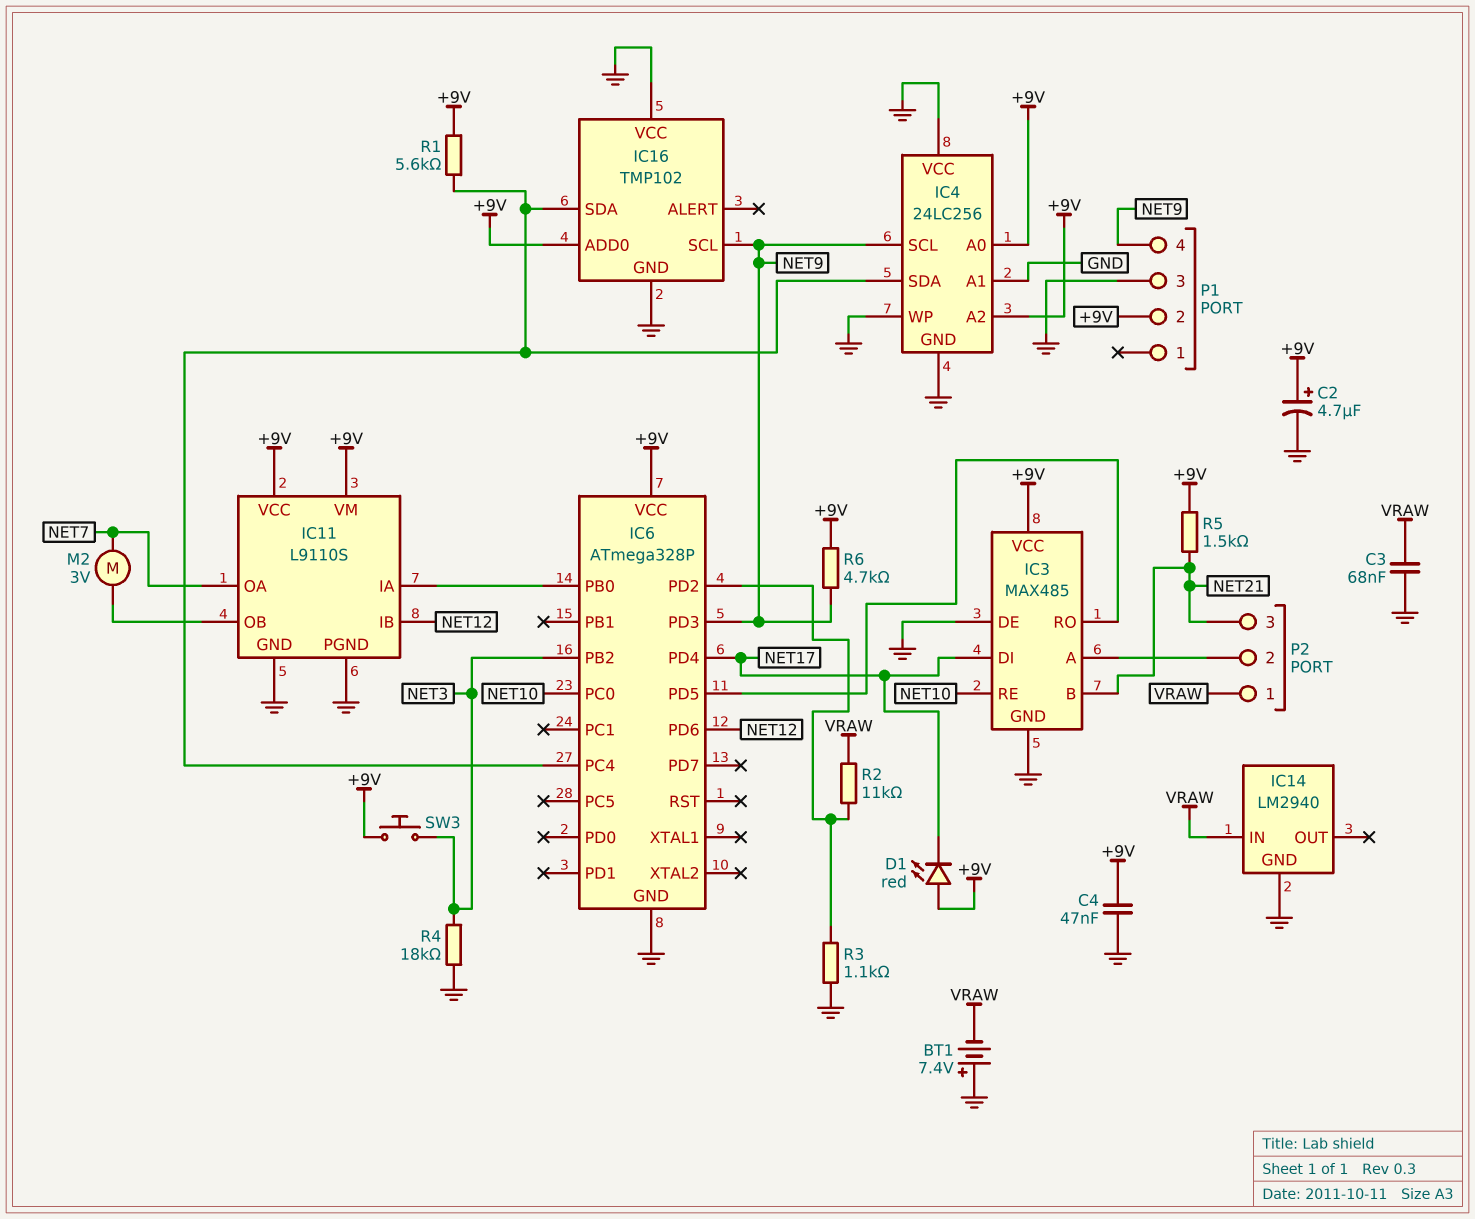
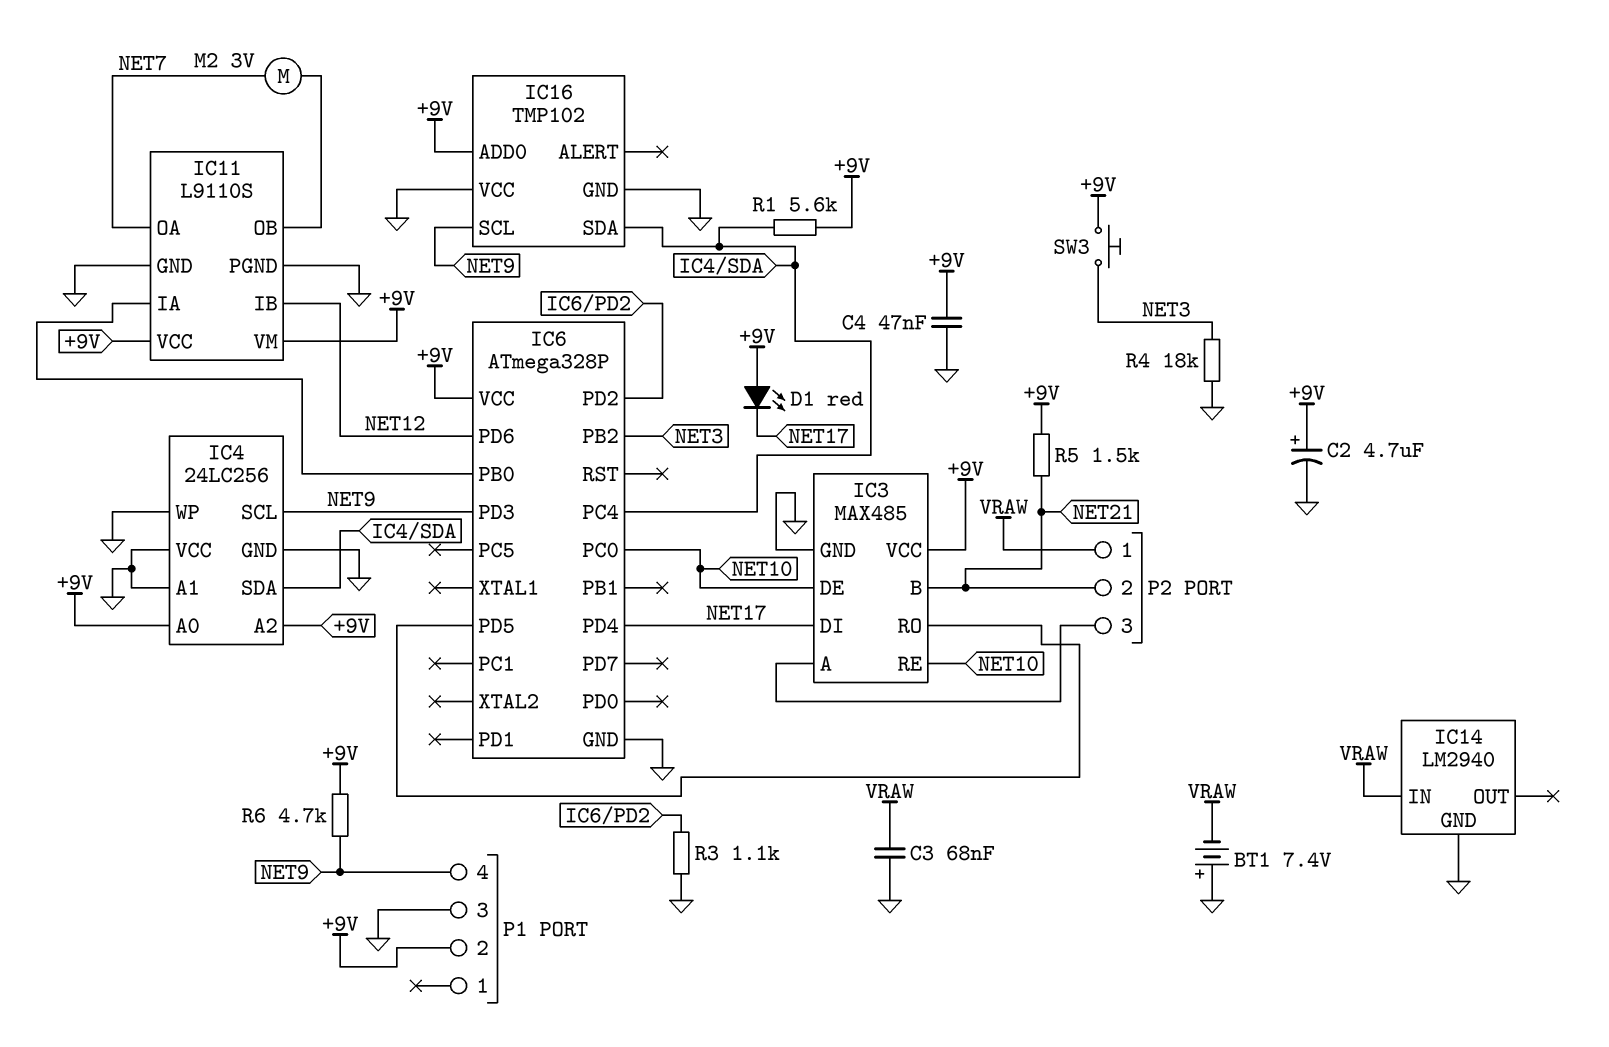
IC3 pin DE: GND -> NET10
P2 pin 2: IC3/A -> NET21
P2 pin 3: NET21 -> IC3/A
R2: 11k (IC6/PD2, VRAW) -> none

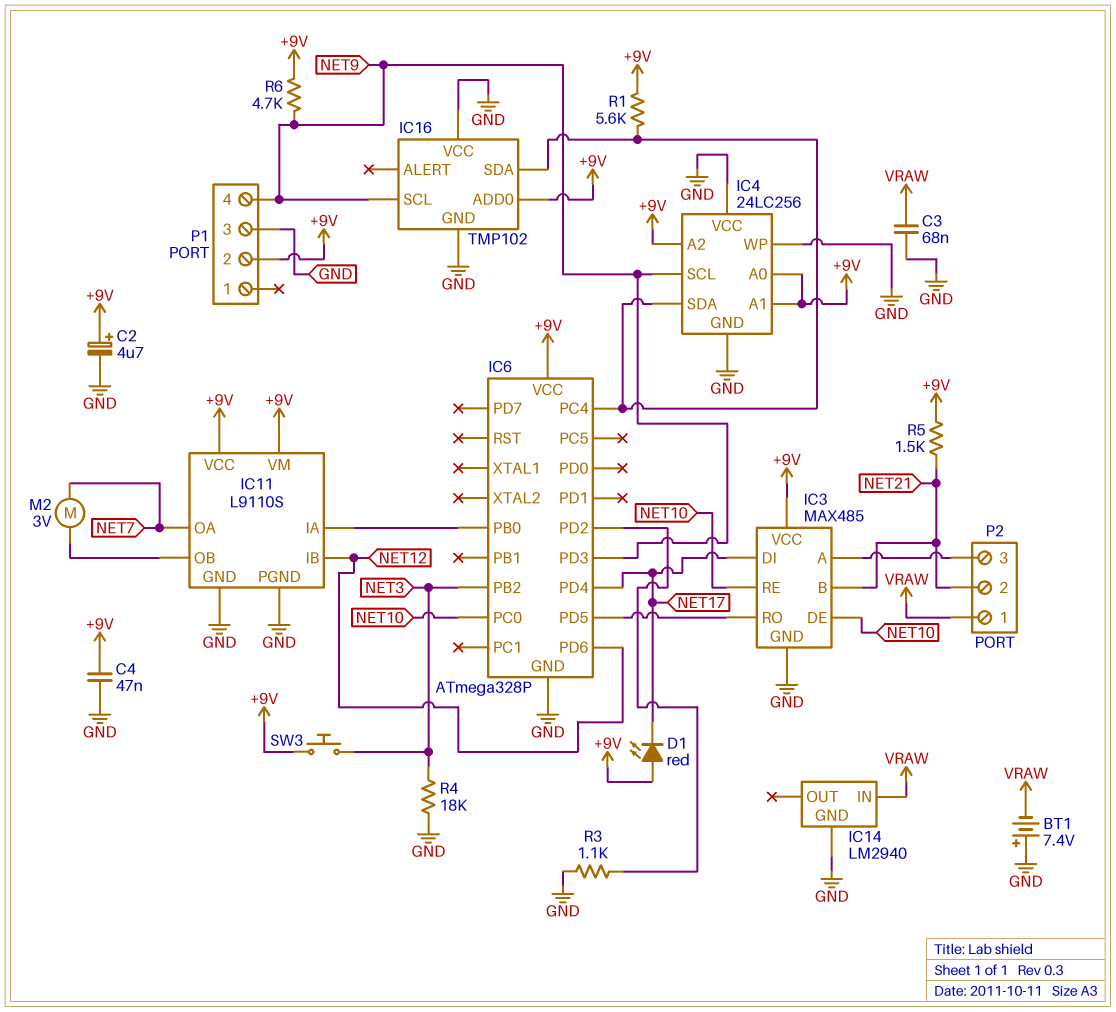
IC4 pin A1: GND -> +9V

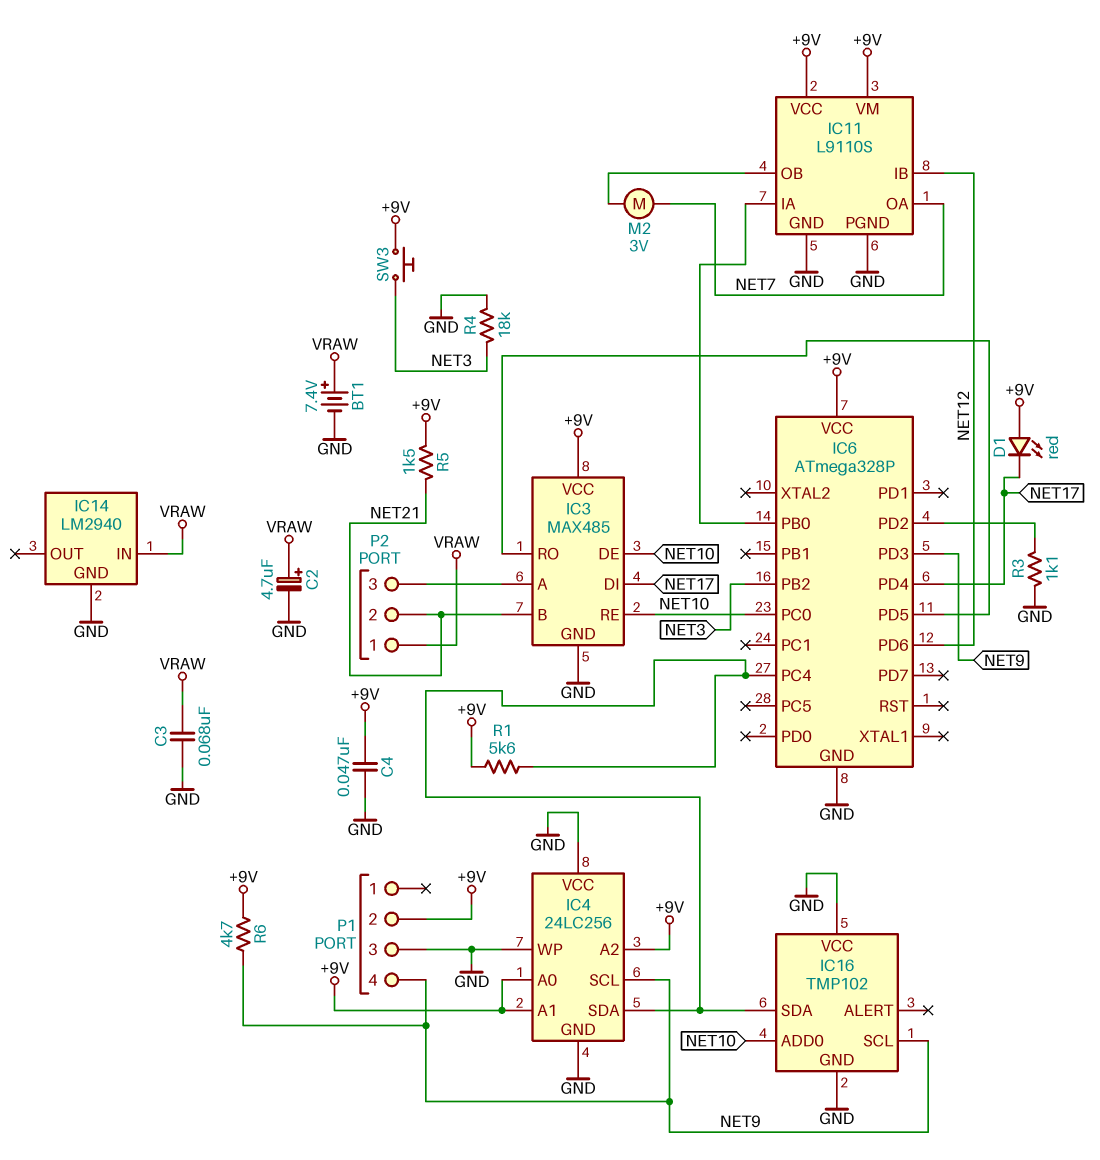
BT1: 7.4V (plus GND, minus VRAW) -> 7.4V (plus VRAW, minus GND)
C2: 4.7uF (plus +9V, minus GND) -> 4.7uF (plus VRAW, minus GND)
IC16 pin ADD0: +9V -> NET10

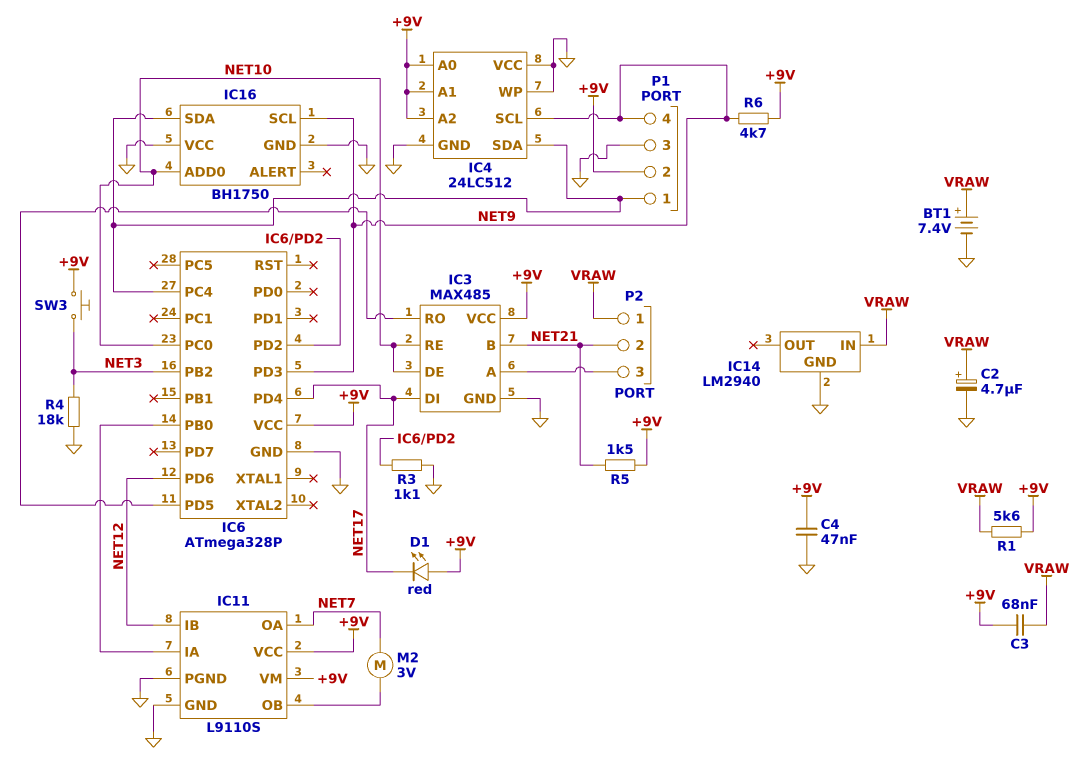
C3: 68nF (GND, VRAW) -> 68nF (+9V, VRAW)
IC4: 24LC256 -> 24LC512
IC16: TMP102 -> BH1750
P1 pin 1: none -> IC4/SDA
R1: 5.6k (+9V, IC4/SDA) -> 5.6k (+9V, VRAW)

